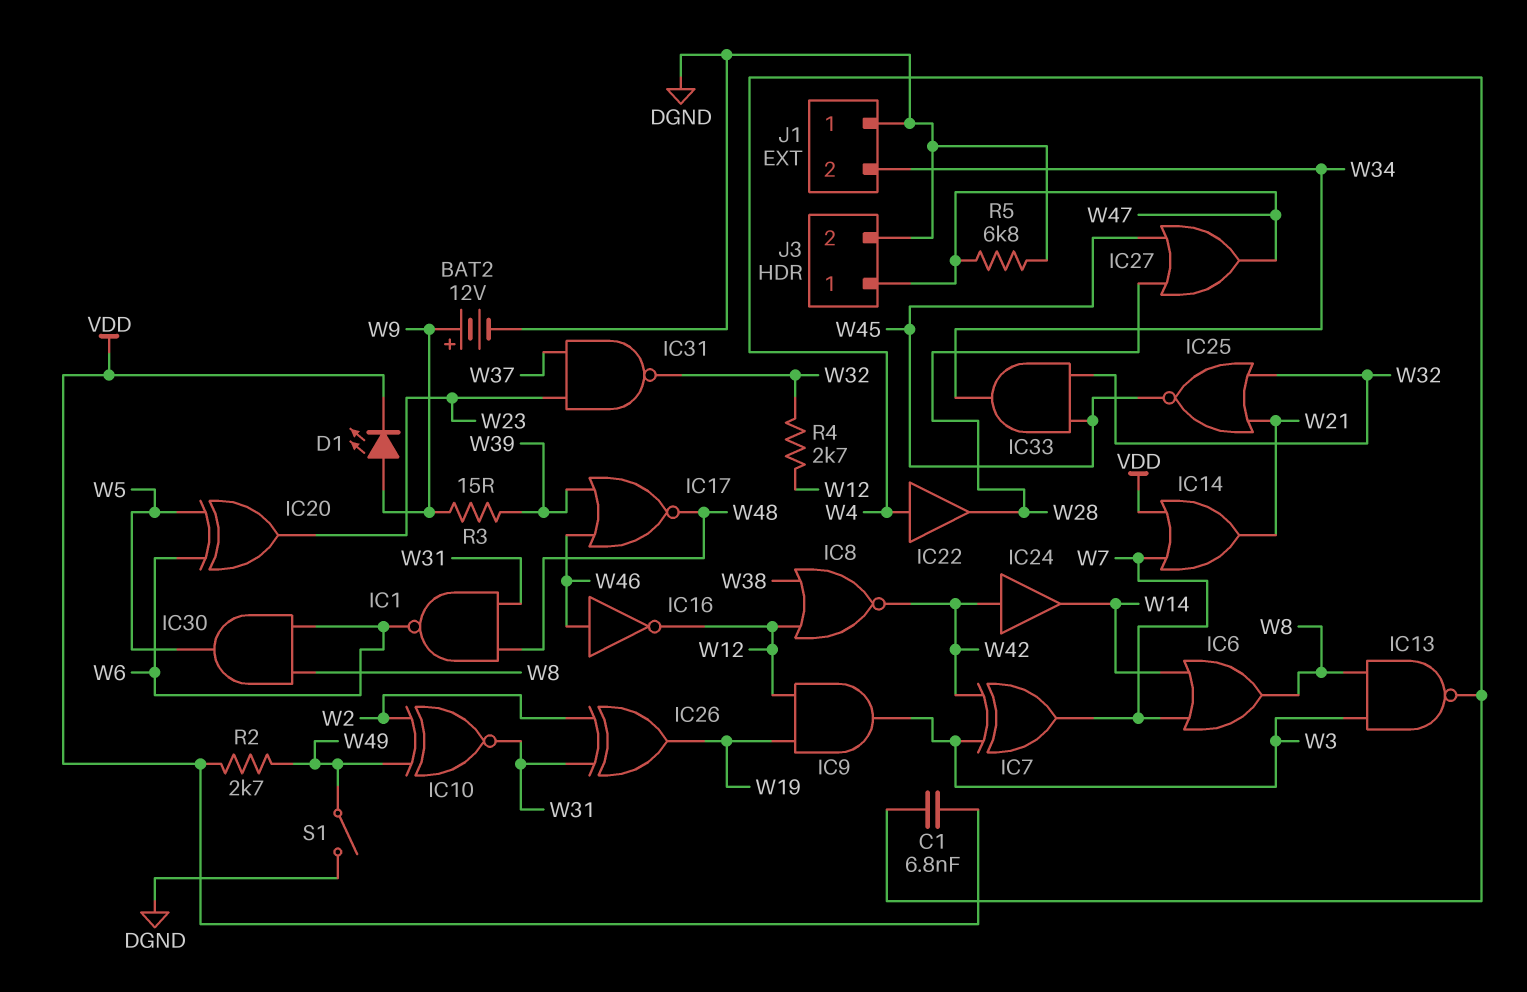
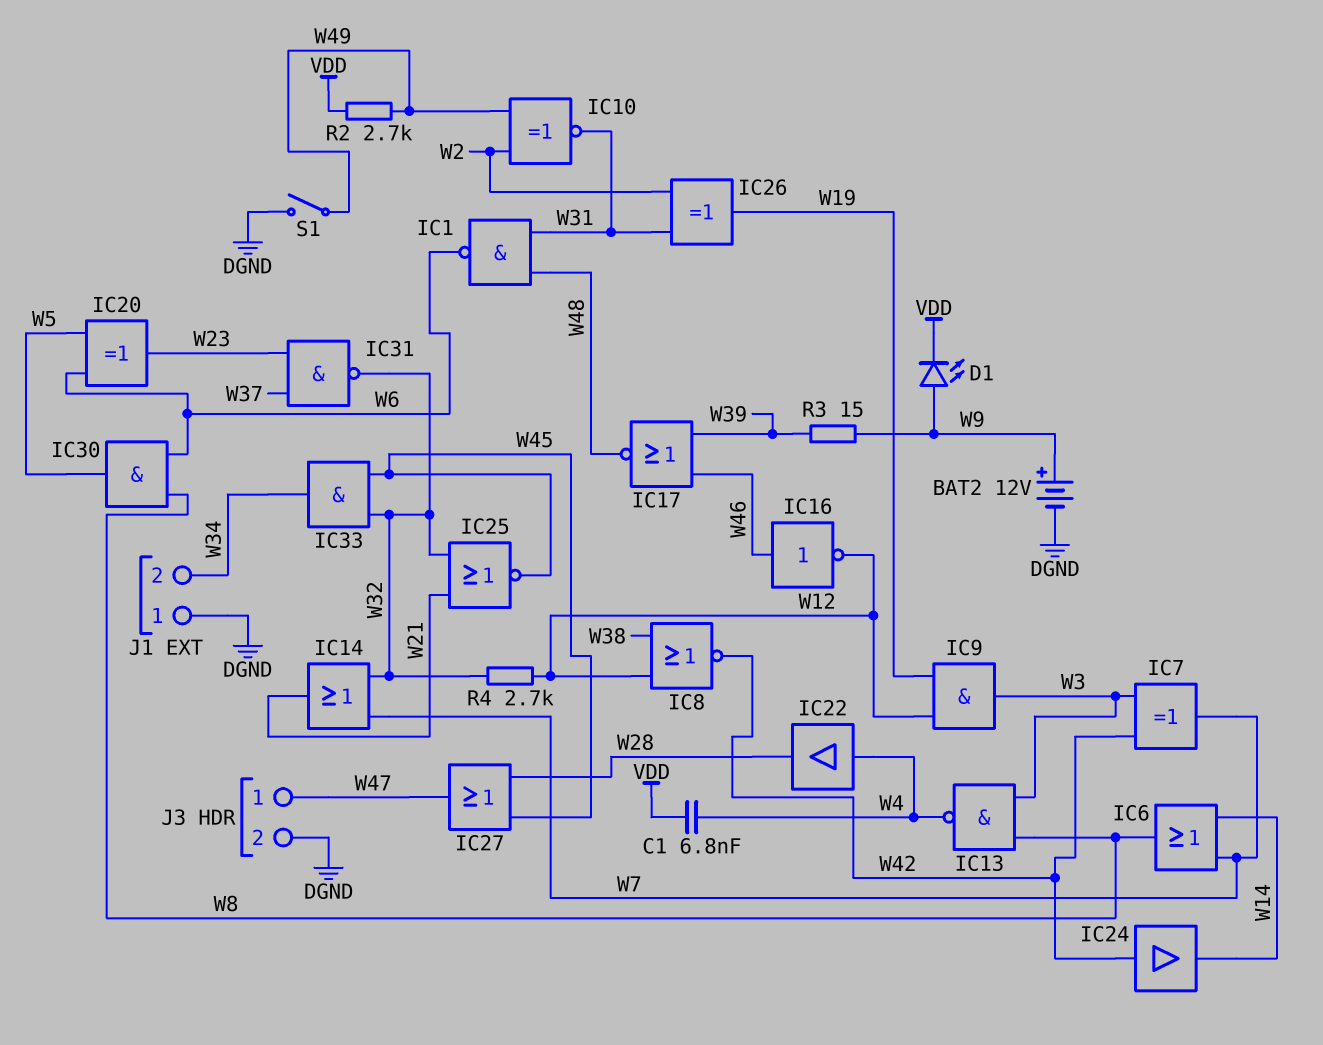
IC14: OR (in VDD, in W7, out W21) -> OR (in W7, in W32, out W21)
R5: 6.8k (DGND, W47) -> none

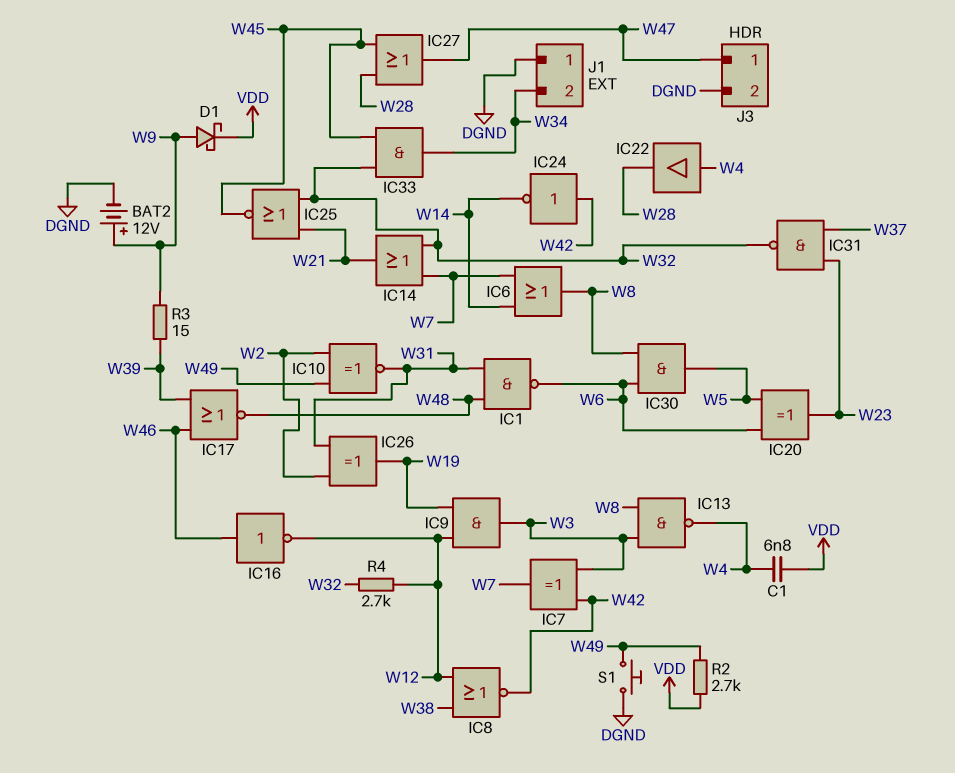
D1: LED (A W9, K VDD) -> schottky (A W9, K VDD)
IC24: buffer (in W42, out W14) -> NOT (in W42, out W14)
S1: switch (DGND, W49) -> button (DGND, W49)

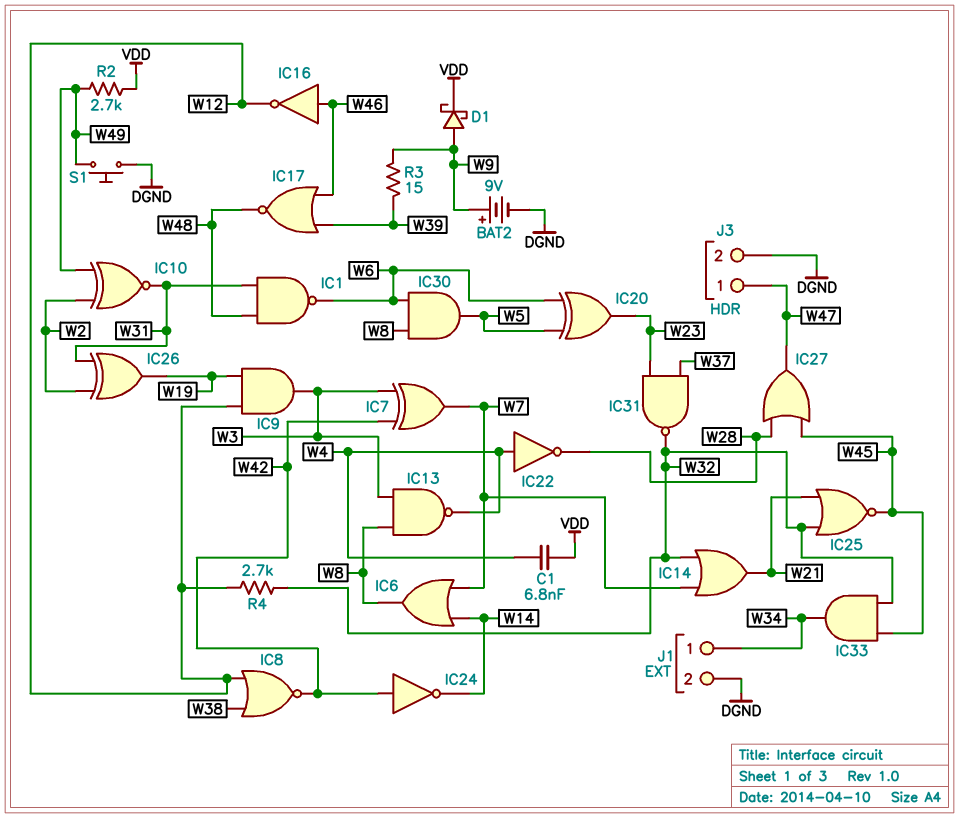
BAT2: 12V (plus W9, minus DGND) -> 9V (plus W9, minus DGND)
IC22: buffer (in W4, out W28) -> NOT (in W4, out W28)
J1 pin 1: DGND -> W34
J1 pin 2: W34 -> DGND

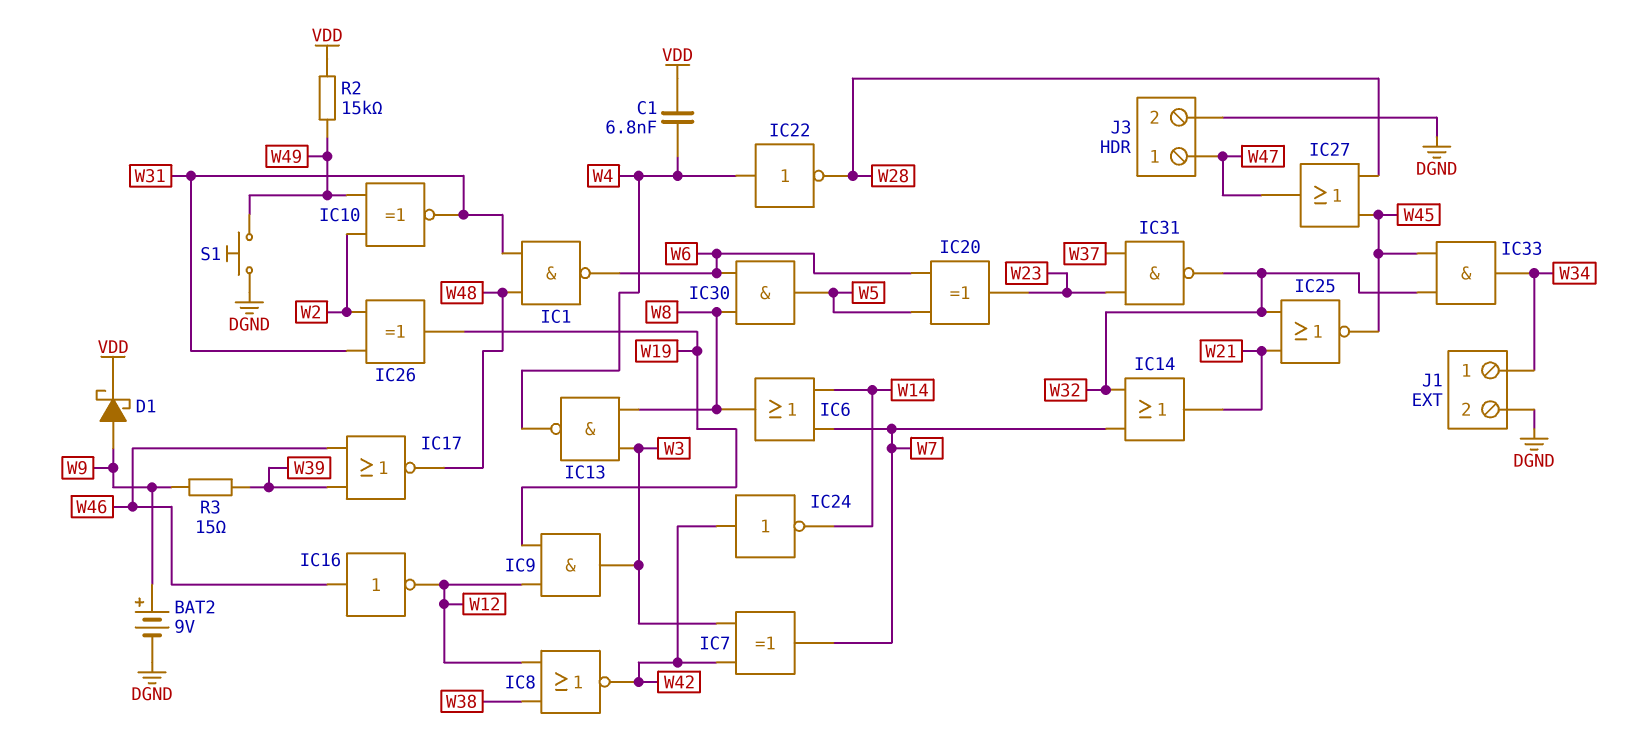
R2: 2.7k (VDD, W49) -> 15k (VDD, W49)
R4: 2.7k (W12, W32) -> none

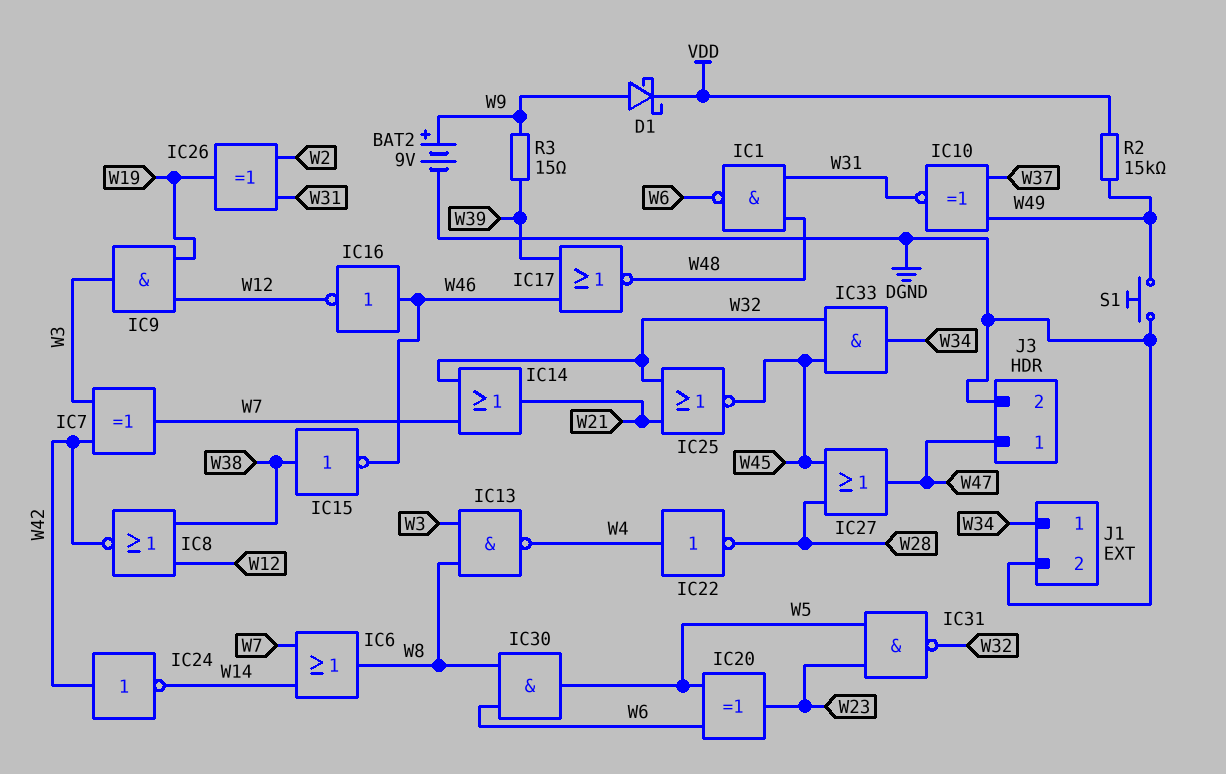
C1: 6.8nF (VDD, W4) -> none
IC10: XNOR (in W2, in W49, out W31) -> XNOR (in W37, in W49, out W31)
IC15: none -> NOT (in W38, out W46)
IC31: NAND (in W23, in W37, out W32) -> NAND (in W5, in W23, out W32)

